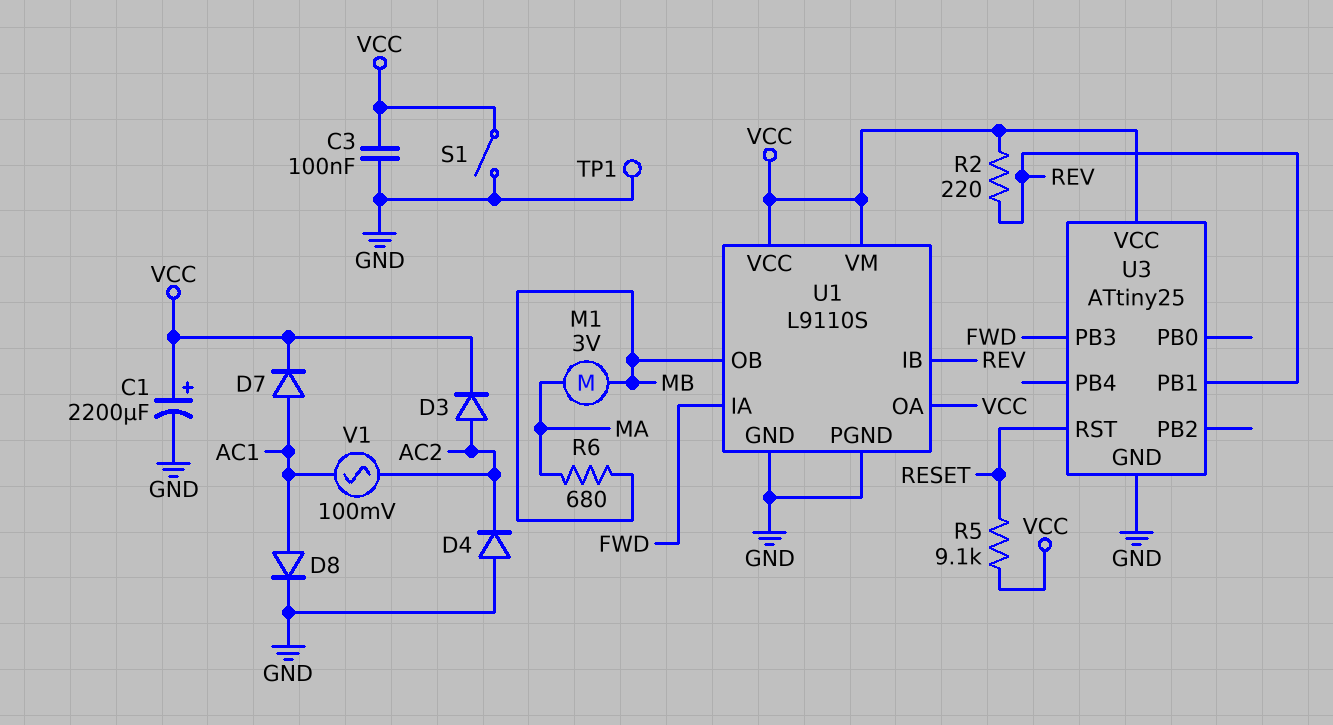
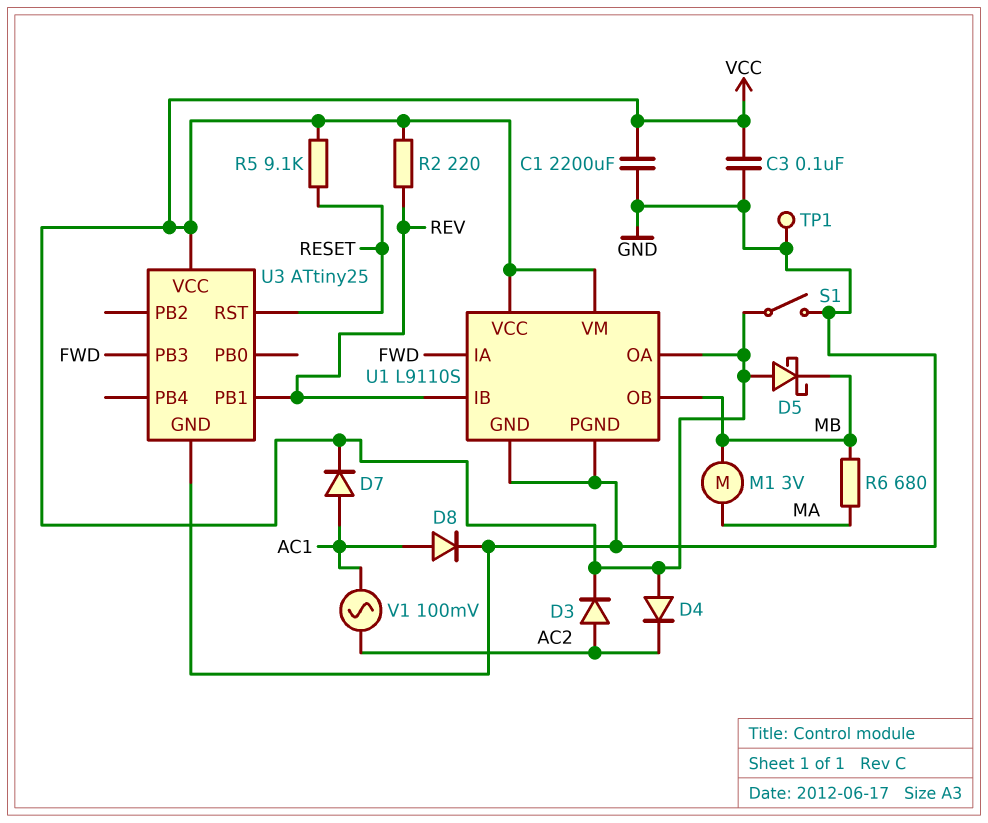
C1: 2200uF (plus VCC, minus GND) -> 2200uF (GND, VCC)
D4: diode (A GND, K AC2) -> diode (A VCC, K AC2)
D5: none -> schottky (A VCC, K MB)

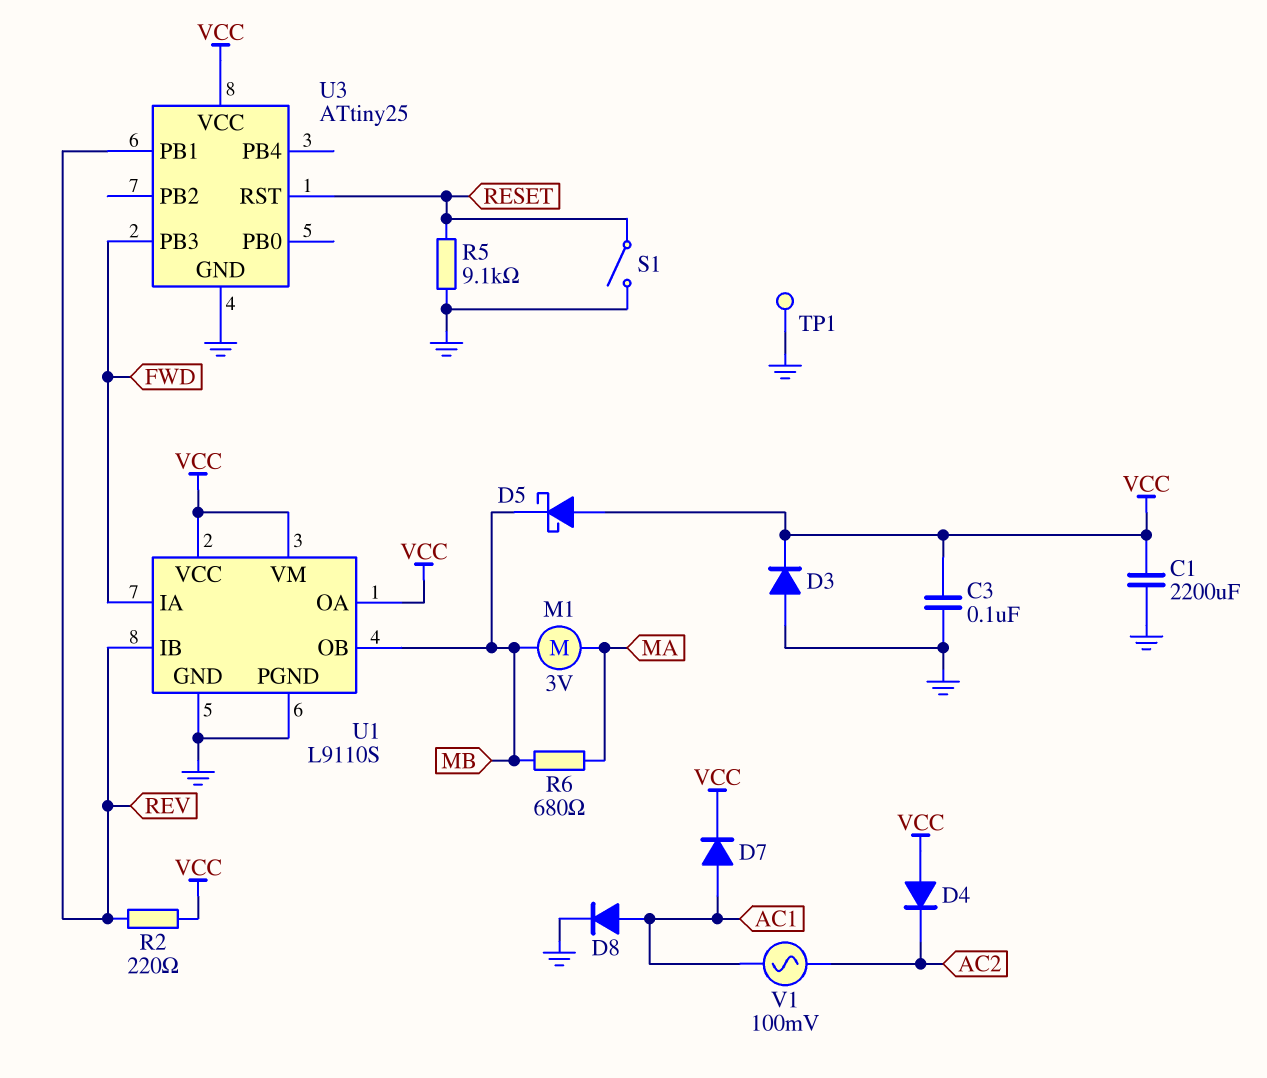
D3: diode (A AC2, K VCC) -> diode (A GND, K VCC)
R5: 9.1k (RESET, VCC) -> 9.1k (GND, RESET)
S1: switch (GND, VCC) -> switch (GND, RESET)

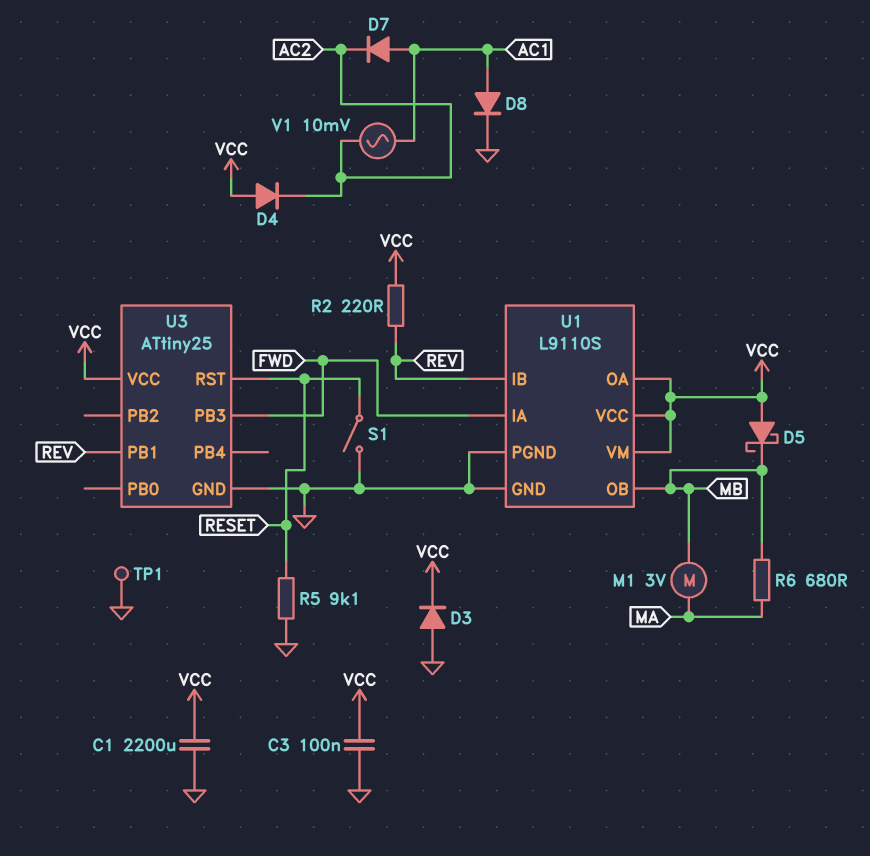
D7: diode (A AC1, K VCC) -> diode (A AC1, K AC2)
V1: AC 100mV (AC1, AC2) -> AC 10mV (AC1, AC2)

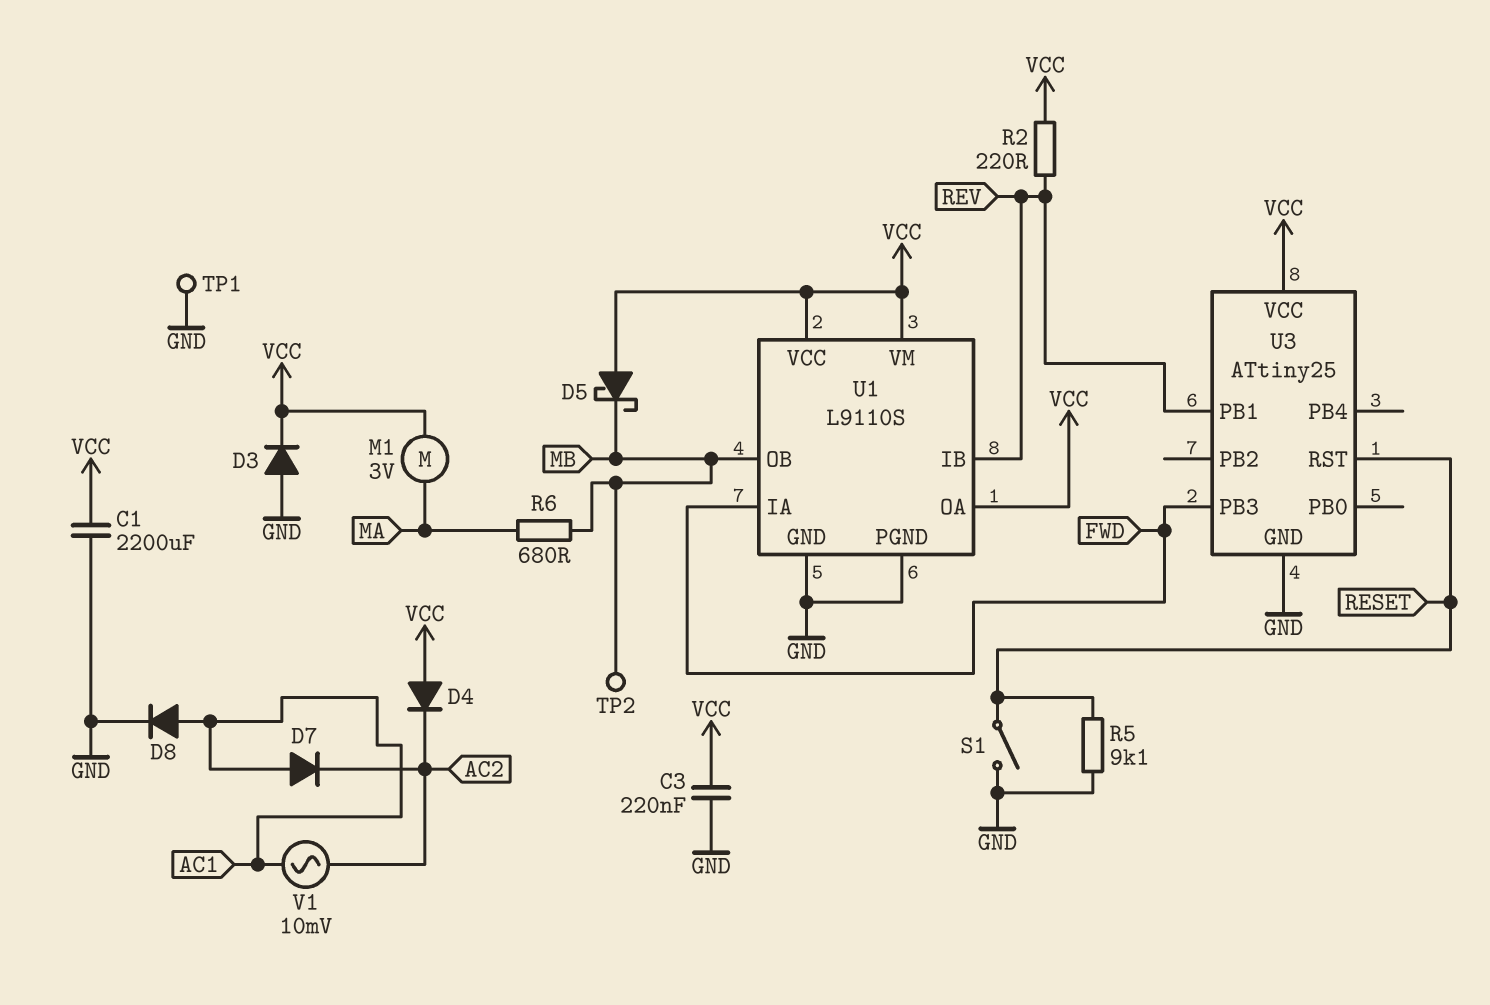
C3: 100nF (GND, VCC) -> 220nF (GND, VCC)
M1: motor 3V (MA, MB) -> motor 3V (MA, VCC)
TP2: none -> test point (MB)

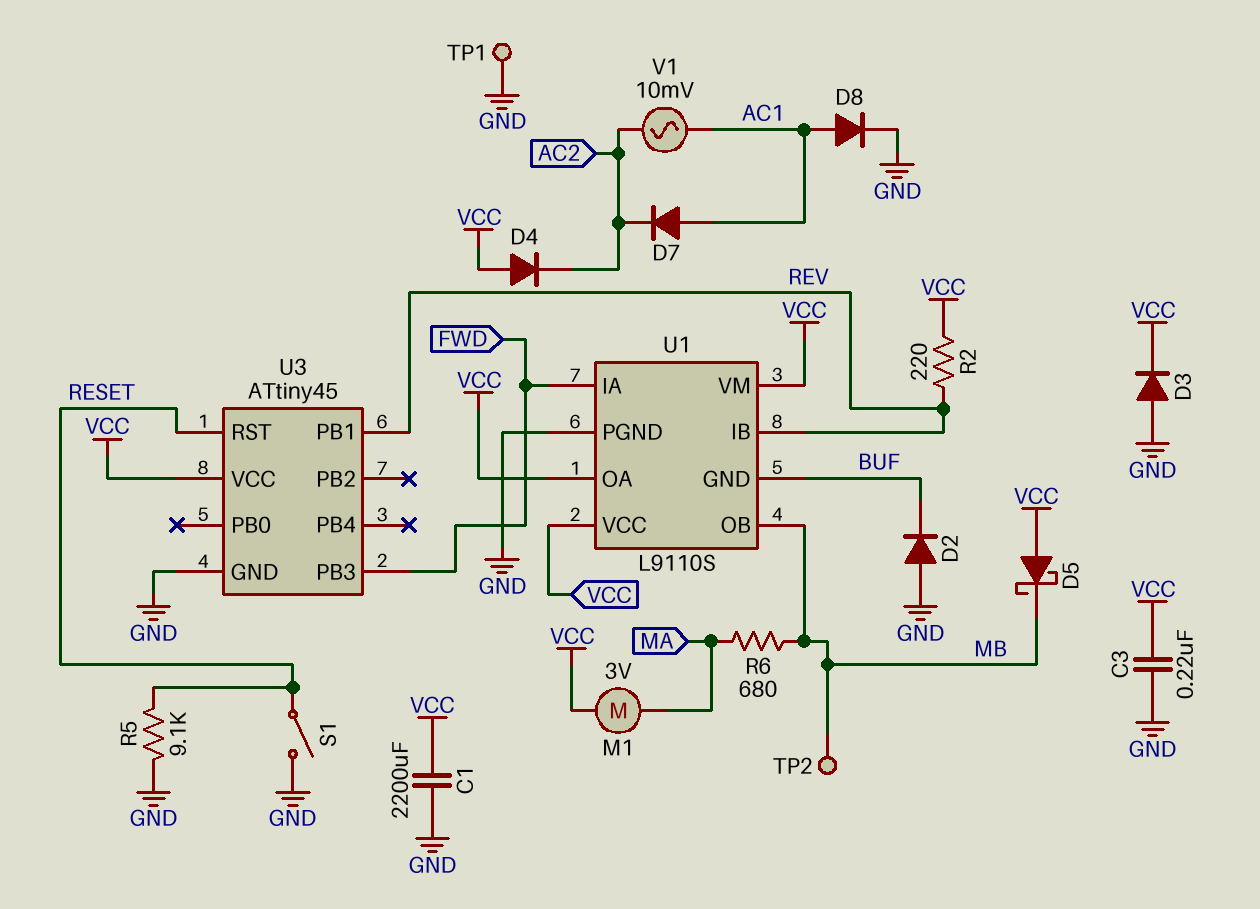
D2: none -> diode (A GND, K BUF)
U1 pin GND: GND -> BUF
U3: ATtiny25 -> ATtiny45

